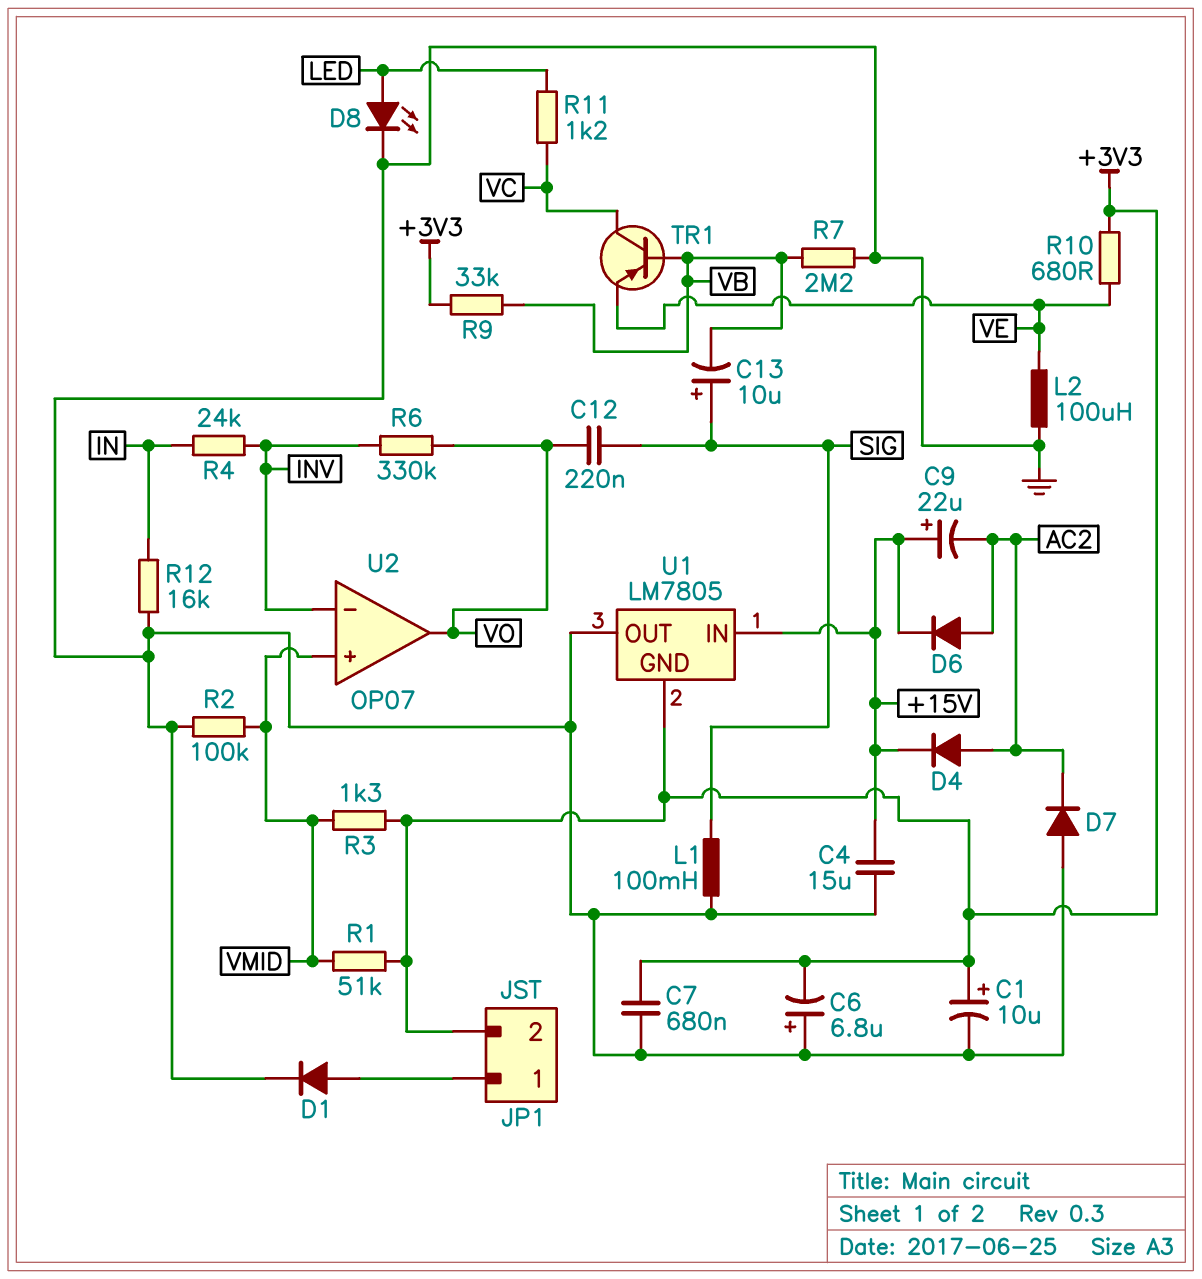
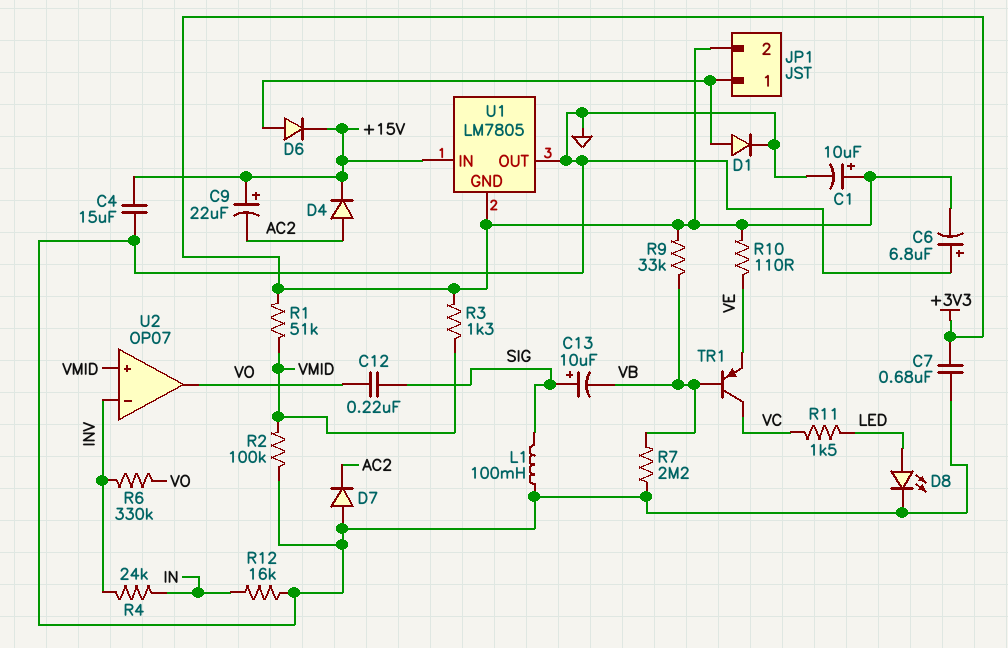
D6: diode (A AC2, K +15V) -> diode (A JP1/1, K +15V)
L2: 100uH (GND, VE) -> none
R10: 680 (+3V3, VE) -> 110 (+3V3, VE)
R11: 1.2k (LED, VC) -> 1.5k (LED, VC)

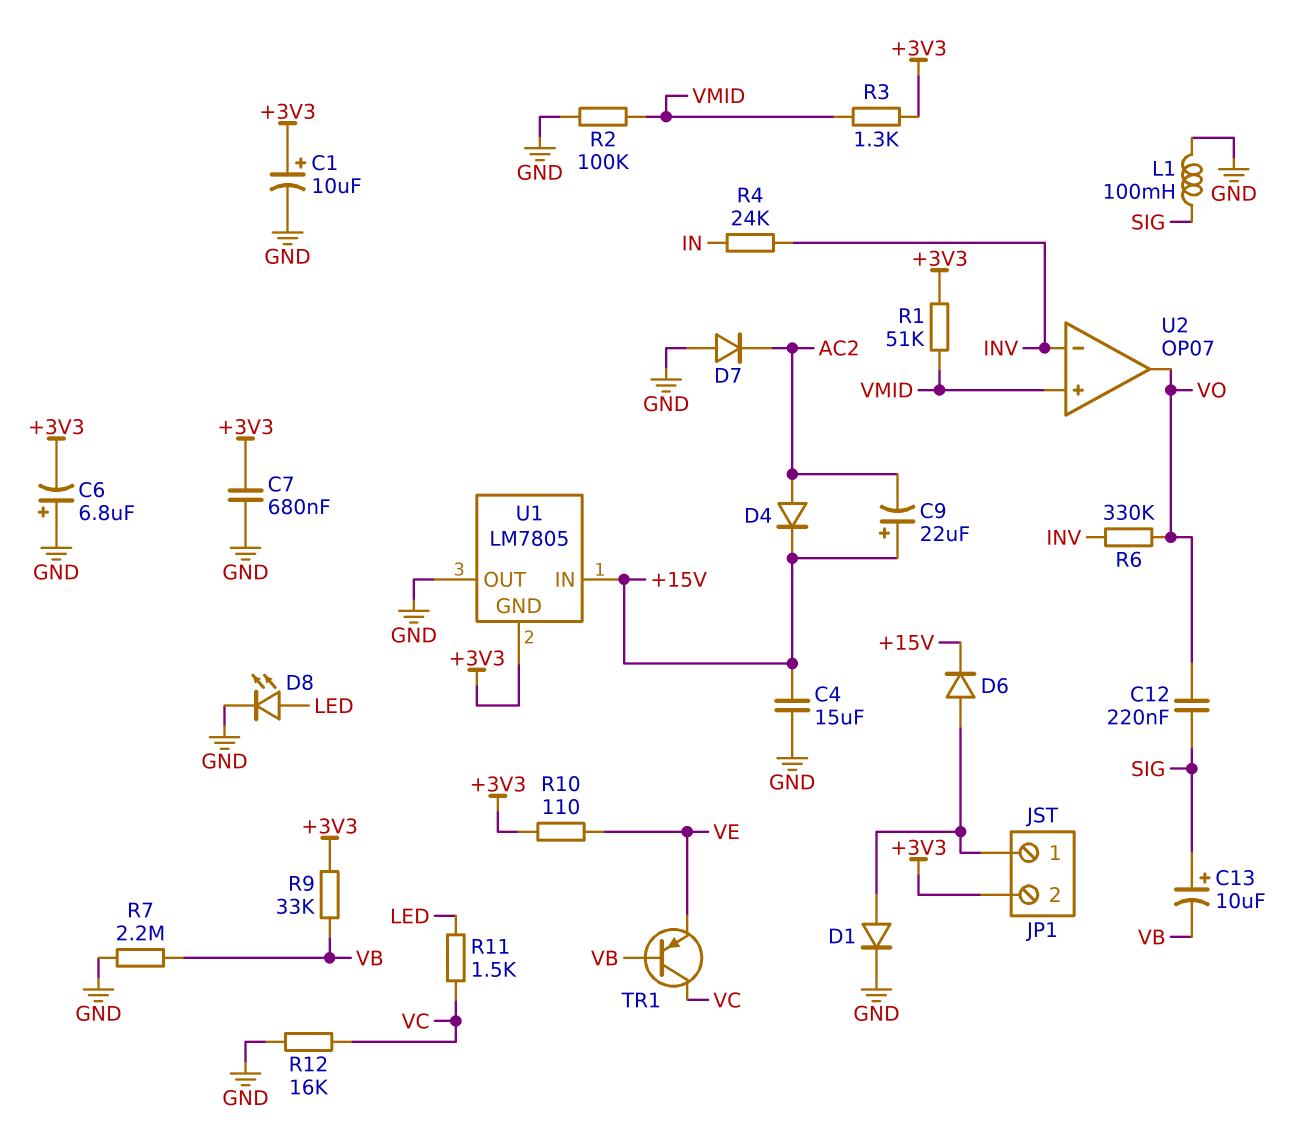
R12: 16k (GND, IN) -> 16k (GND, VC)

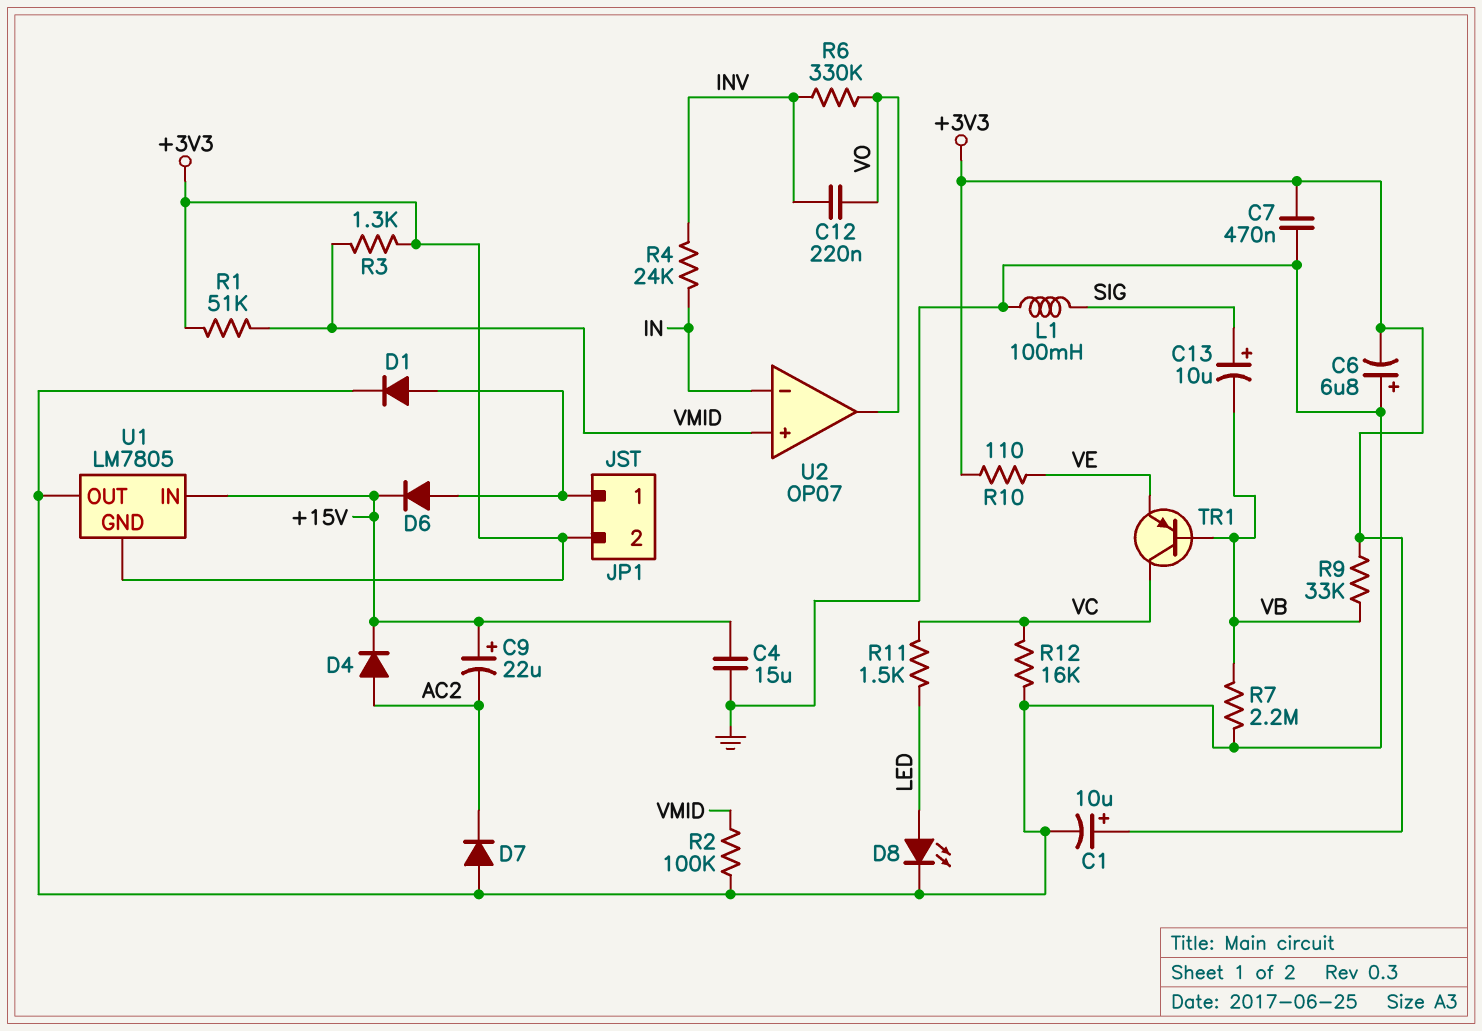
C7: 680nF (+3V3, GND) -> 470nF (+3V3, GND)
C12: 220nF (SIG, VO) -> 220nF (INV, VO)
U2 pin in-: INV -> IN

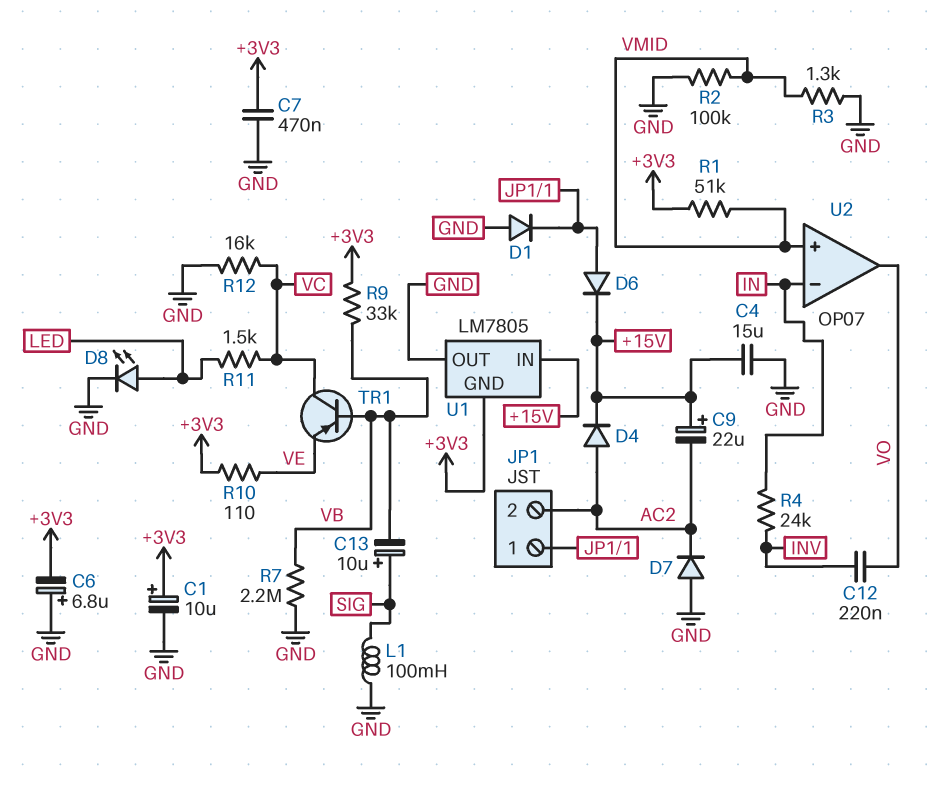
D1: diode (A JP1/1, K GND) -> diode (A GND, K JP1/1)
JP1 pin 2: +3V3 -> AC2
R3: 1.3k (+3V3, VMID) -> 1.3k (GND, VMID)
R6: 330k (INV, VO) -> none

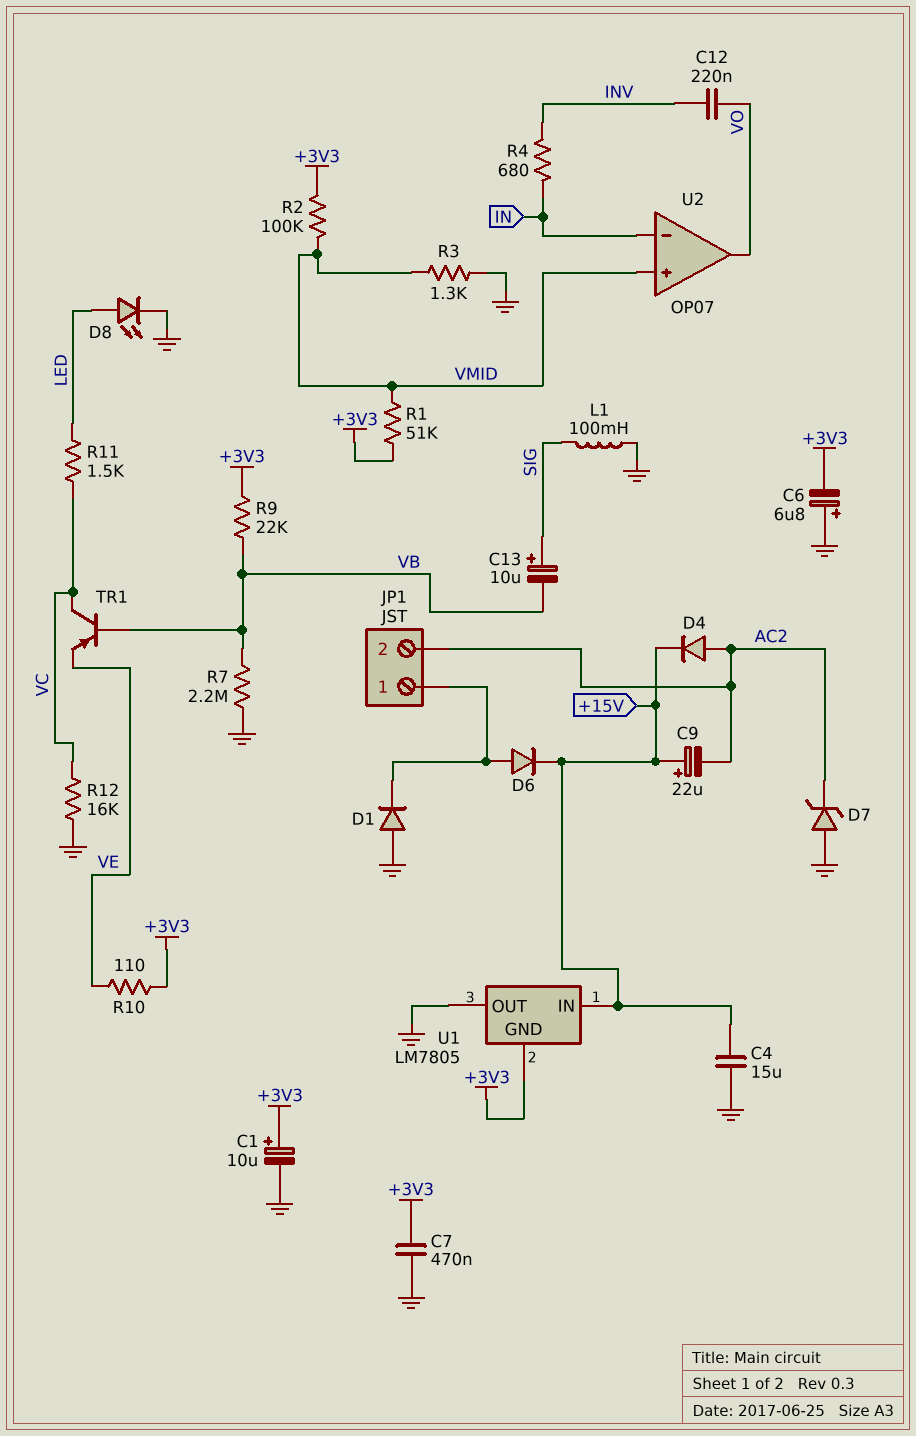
D7: diode (A GND, K AC2) -> zener (A GND, K AC2)
R2: 100k (GND, VMID) -> 100k (+3V3, VMID)
R4: 24k (IN, INV) -> 680 (IN, INV)
R9: 33k (+3V3, VB) -> 22k (+3V3, VB)

